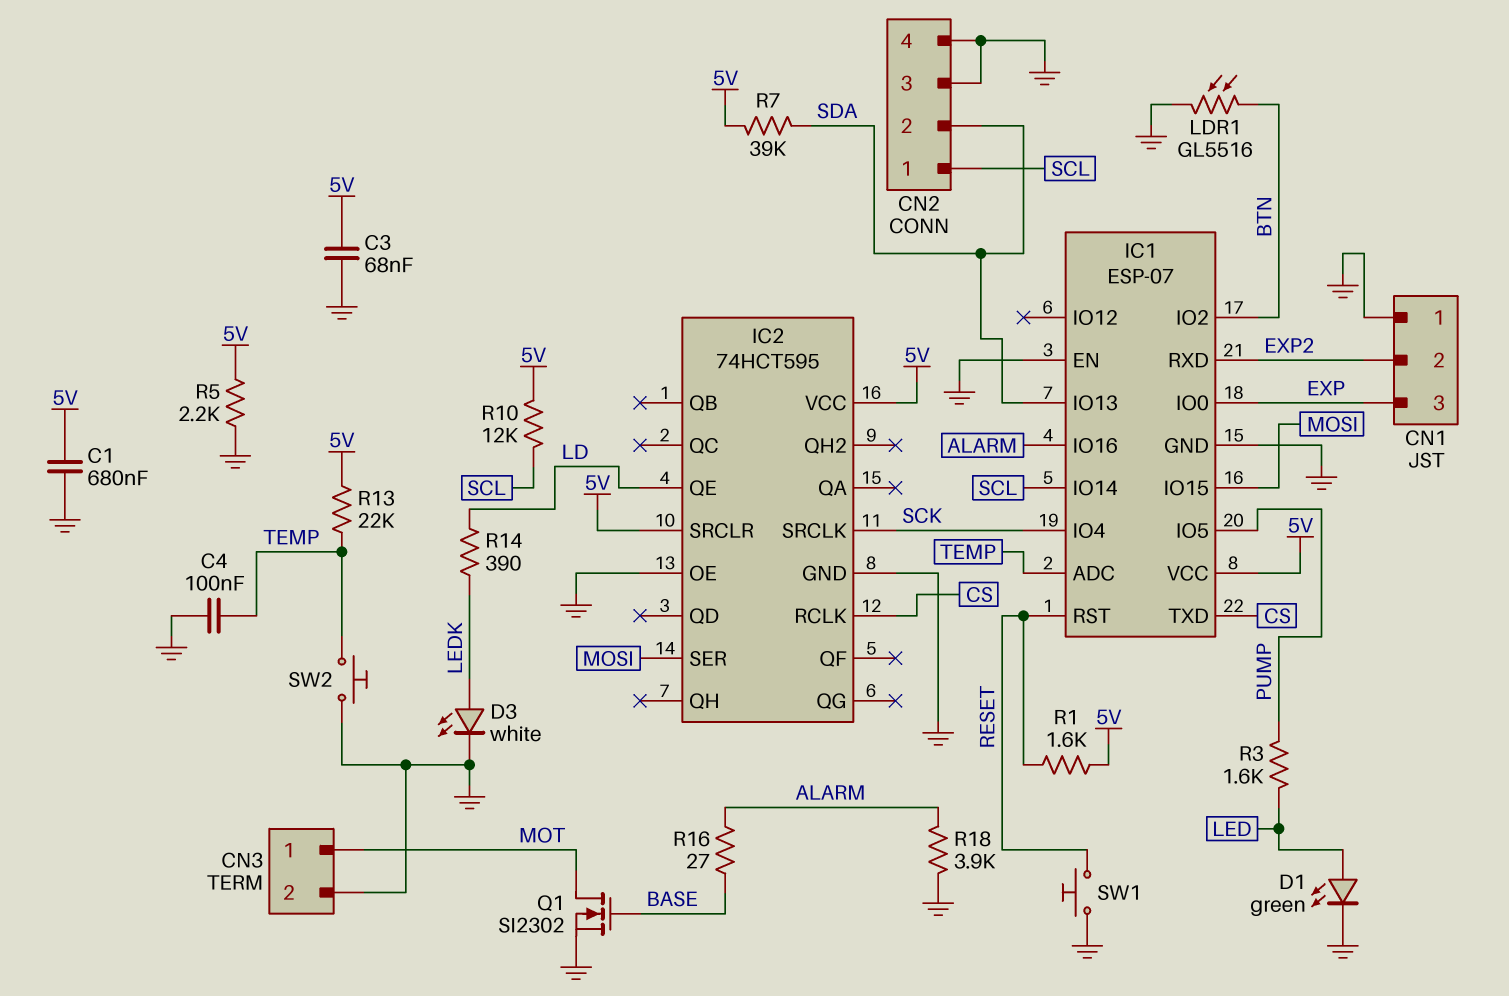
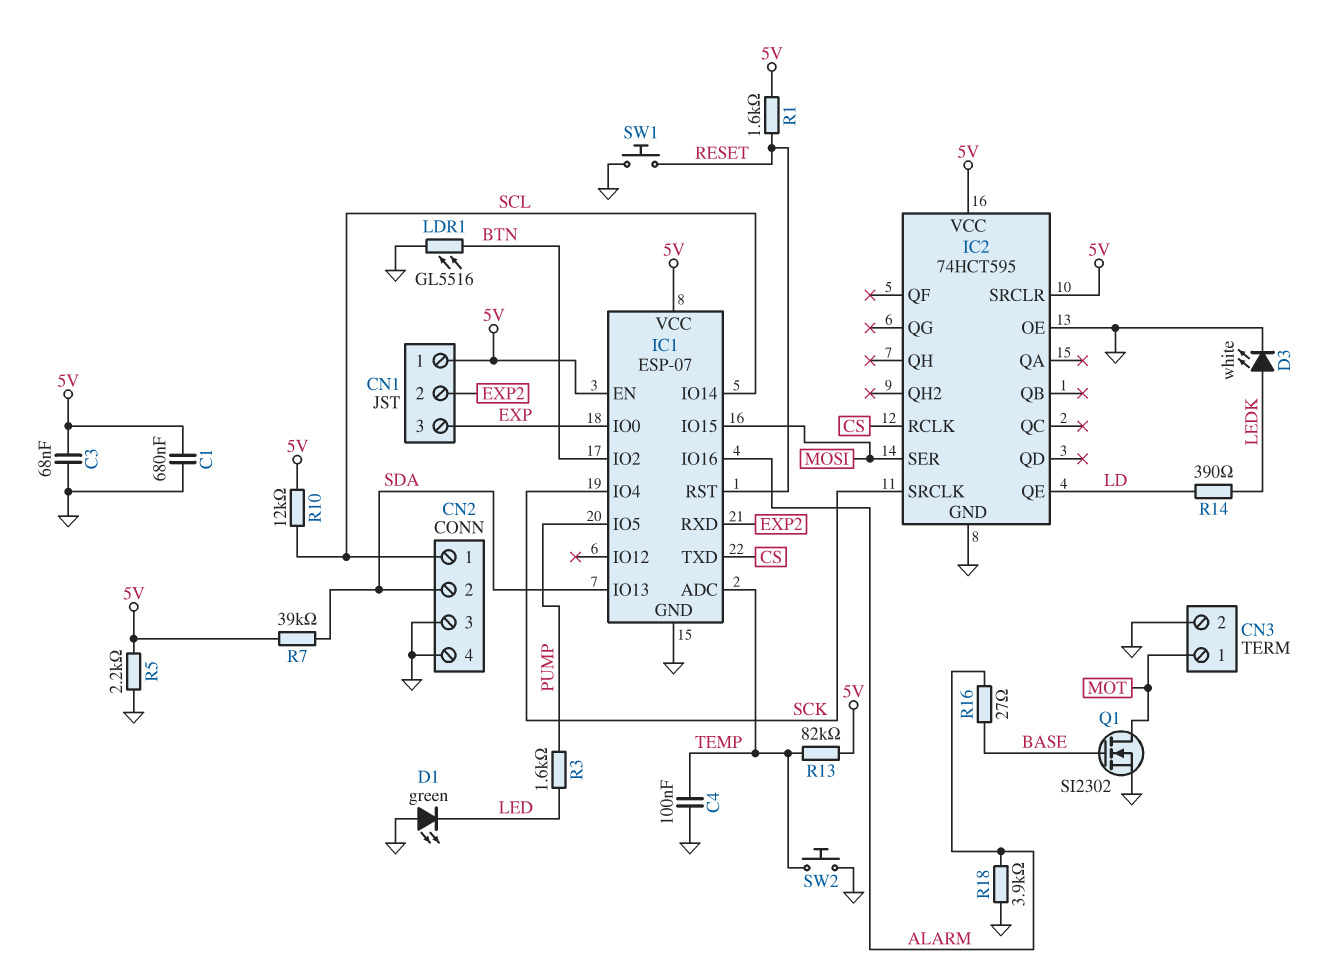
CN1 pin 1: GND -> 5V
D1: LED green (A LED, K GND) -> LED green (A GND, K LED)
IC1 pin EN: GND -> 5V
R13: 22k (5V, TEMP) -> 82k (5V, TEMP)

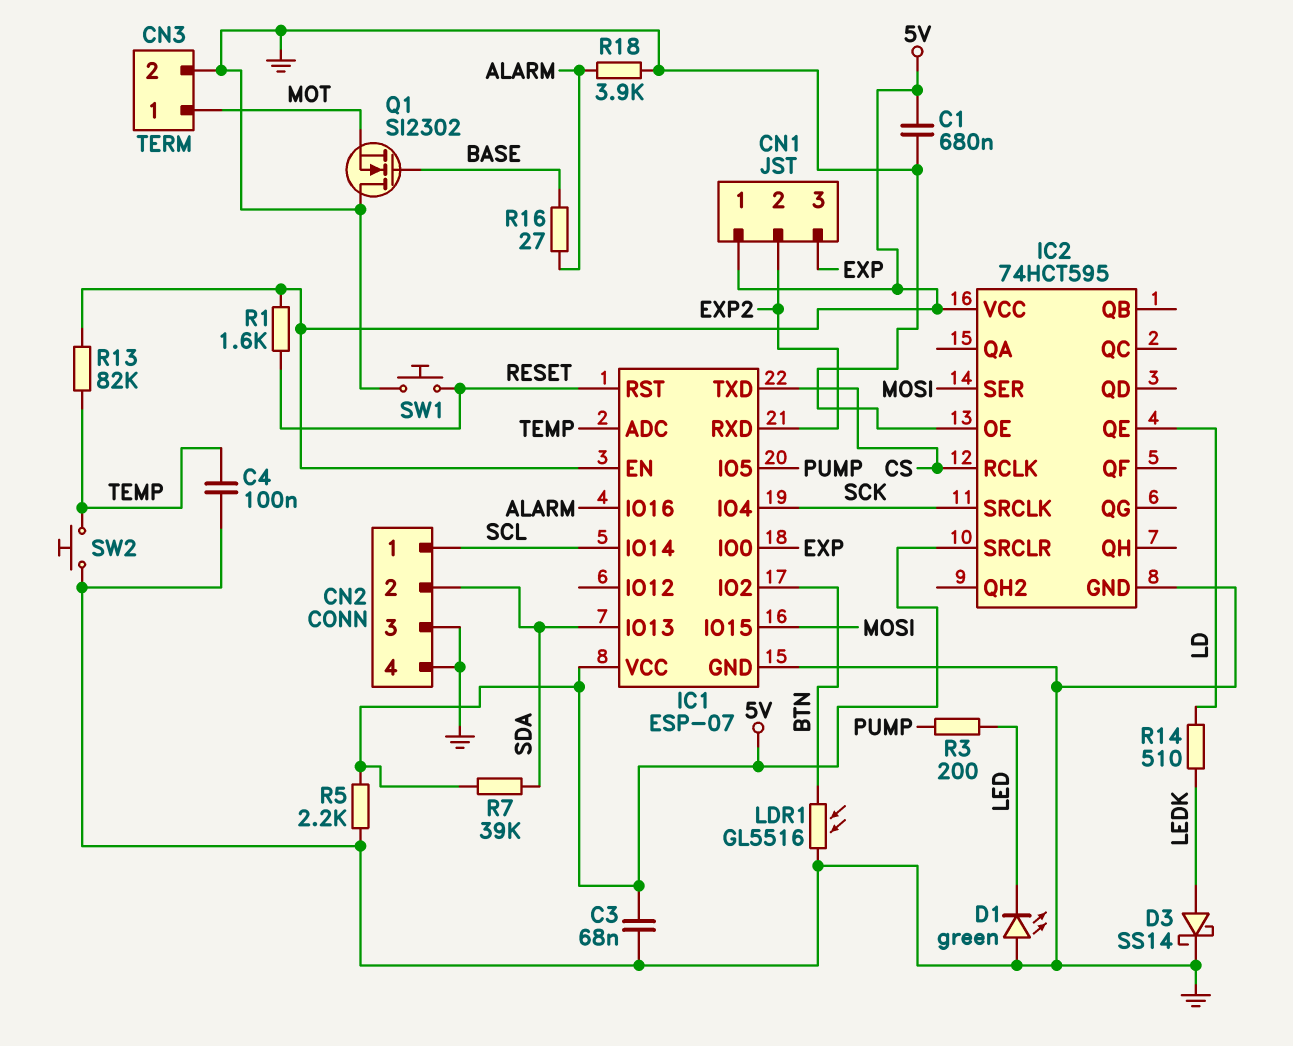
D3: LED white (A LEDK, K GND) -> schottky SS14 (A LEDK, K GND)
Q1: NMOS SI2302 (G BASE, D MOT, S GND) -> NMOS SI2302 (G BASE, D GND, S MOT)
R3: 1.6k (LED, PUMP) -> 200 (LED, PUMP)
R10: 12k (5V, SCL) -> none
R14: 390 (LD, LEDK) -> 510 (LD, LEDK)

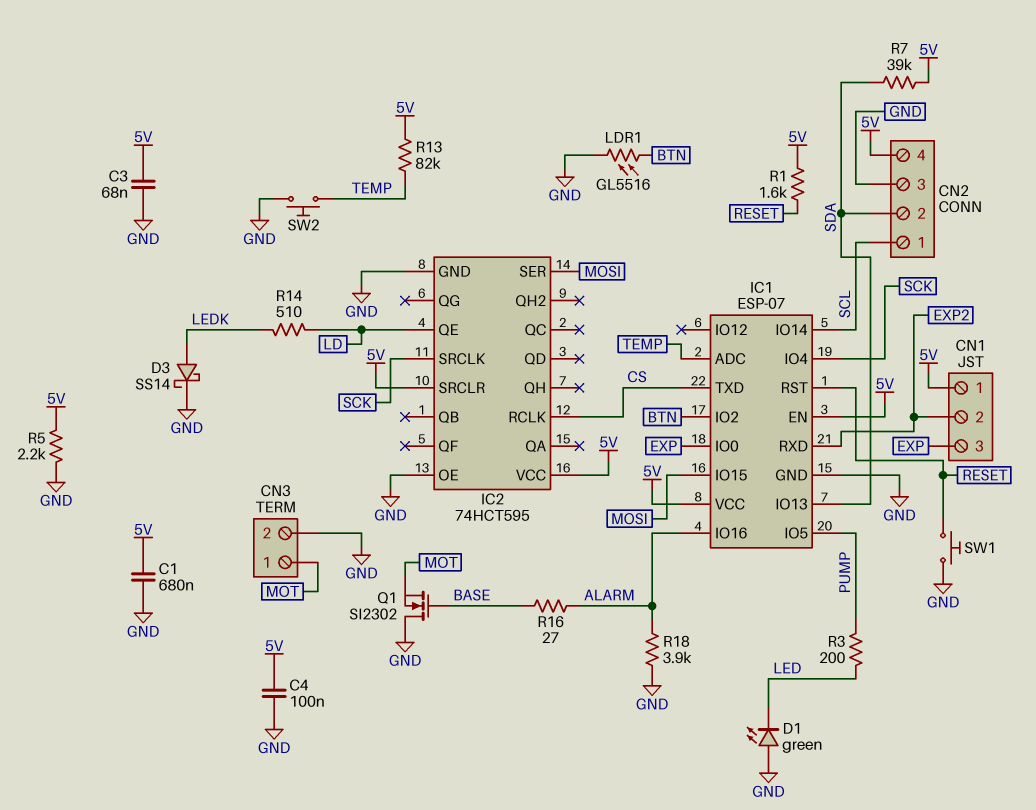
C4: 100nF (GND, TEMP) -> 100nF (5V, GND)
CN2 pin 4: GND -> 5V

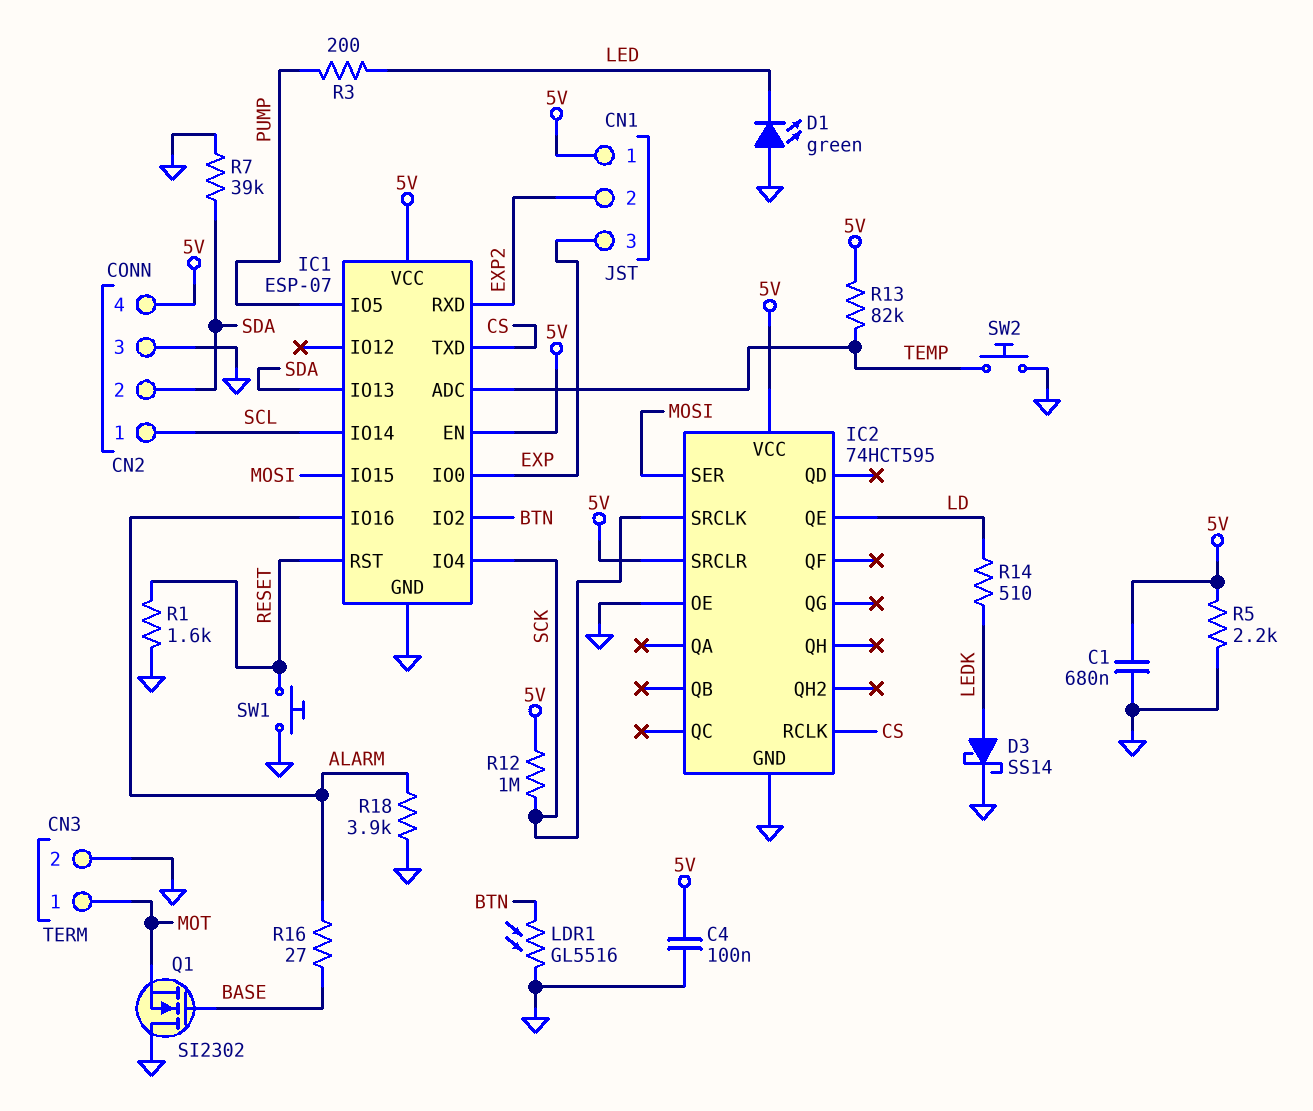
C3: 68nF (5V, GND) -> none
R1: 1.6k (5V, RESET) -> 1.6k (GND, RESET)
R7: 39k (5V, SDA) -> 39k (GND, SDA)
R12: none -> 1M (5V, SCK)

